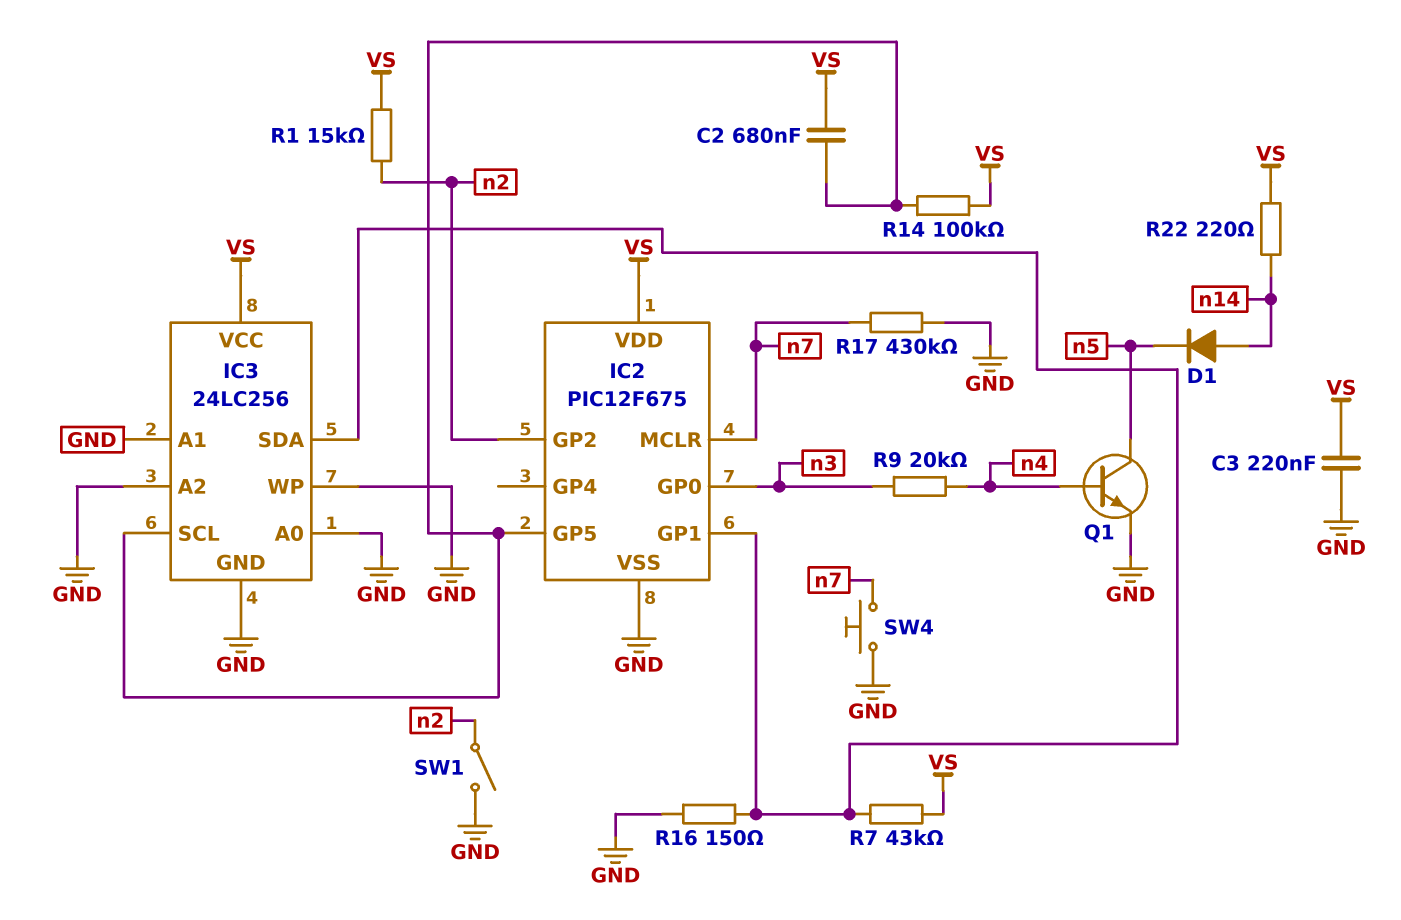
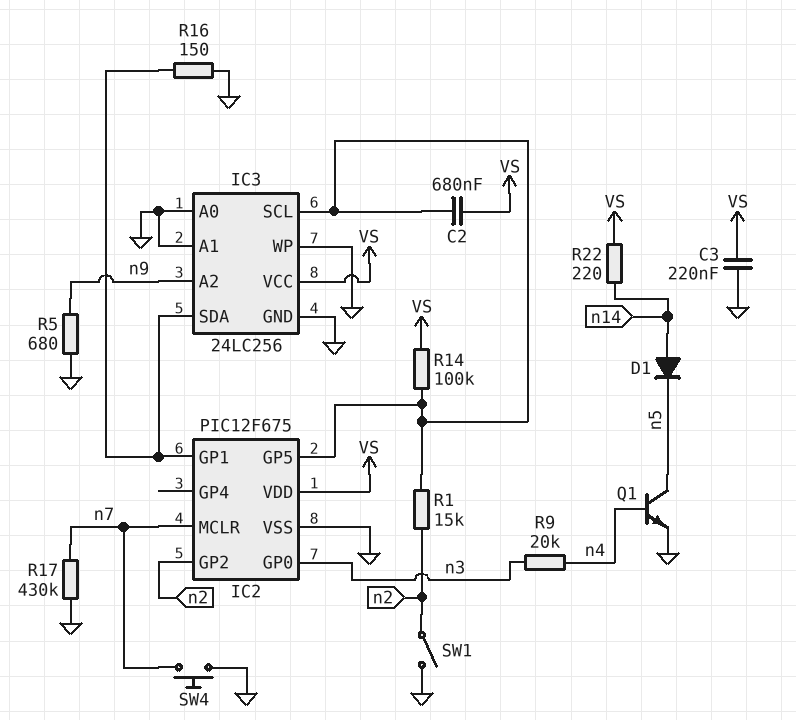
IC3 pin A2: GND -> n9
R1: 15k (VS, n2) -> 15k (IC2/GP5, n2)
R5: none -> 680 (GND, n9)
R7: 43k (IC2/GP1, VS) -> none

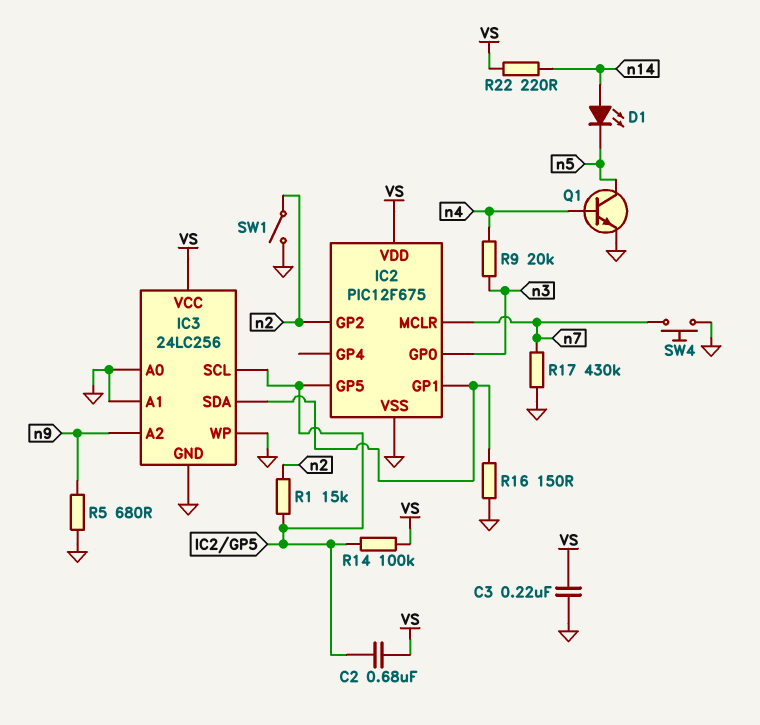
D1: diode (A n14, K n5) -> LED (A n14, K n5)

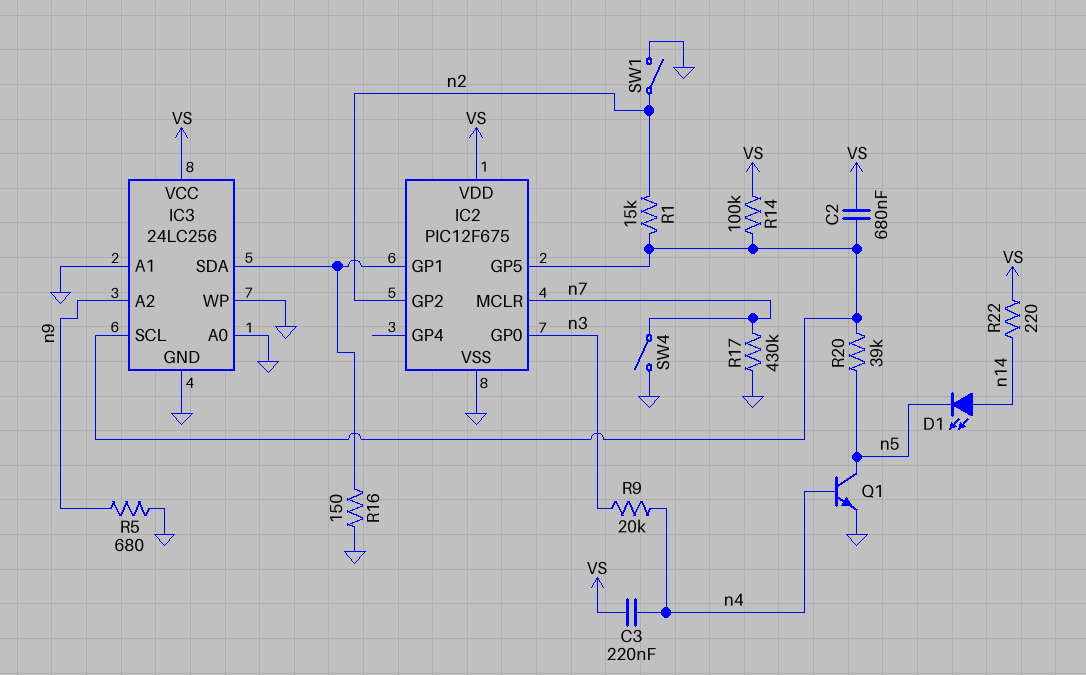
C3: 220nF (GND, VS) -> 220nF (VS, n4)
R20: none -> 39k (IC2/GP5, n5)
SW4: button (GND, n7) -> switch (GND, n7)

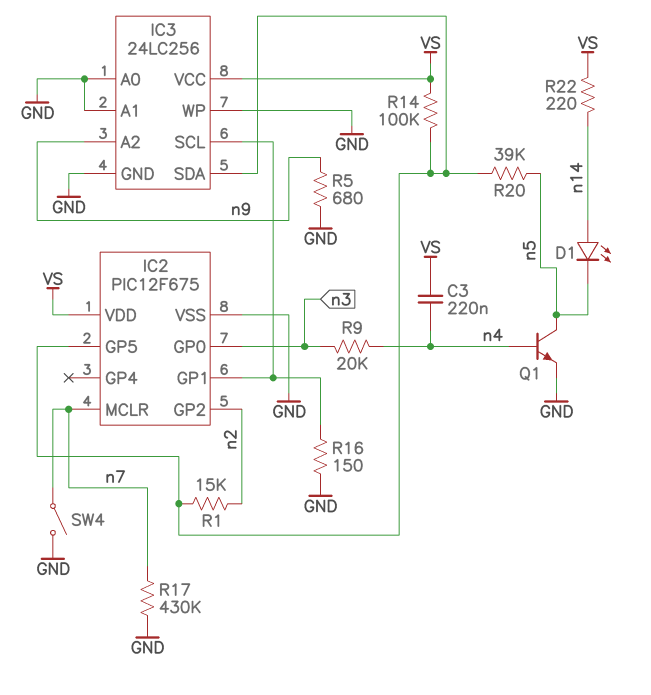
C2: 680nF (IC2/GP5, VS) -> none
IC3 pin SCL: IC2/GP5 -> IC2/GP1
IC3 pin SDA: IC2/GP1 -> IC2/GP5
SW1: switch (GND, n2) -> none

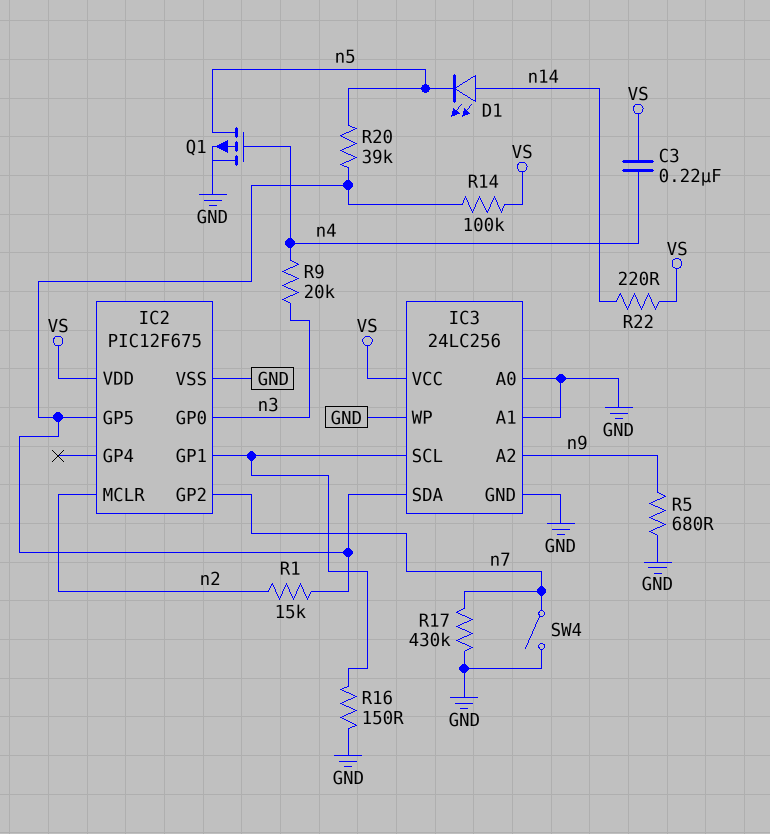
IC2 pin GP2: n2 -> n7
IC2 pin MCLR: n7 -> n2
Q1: NPN (B n4, C n5, E GND) -> PMOS (G n4, D n5, S GND)

